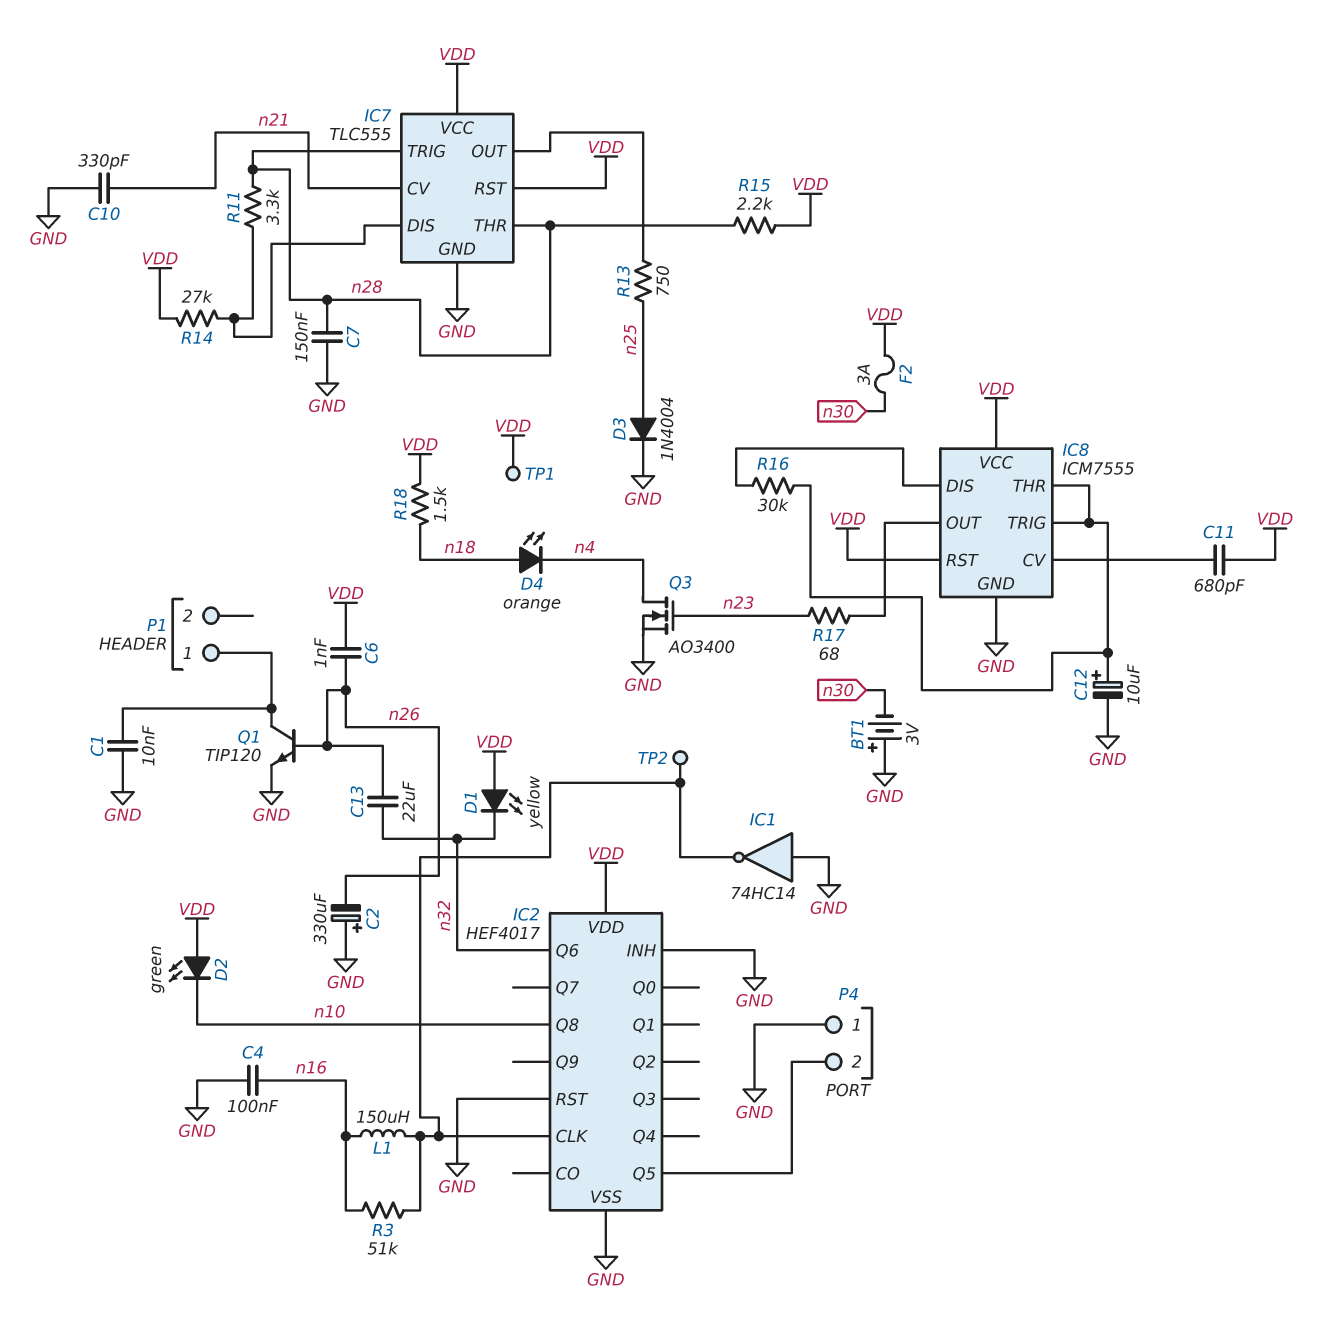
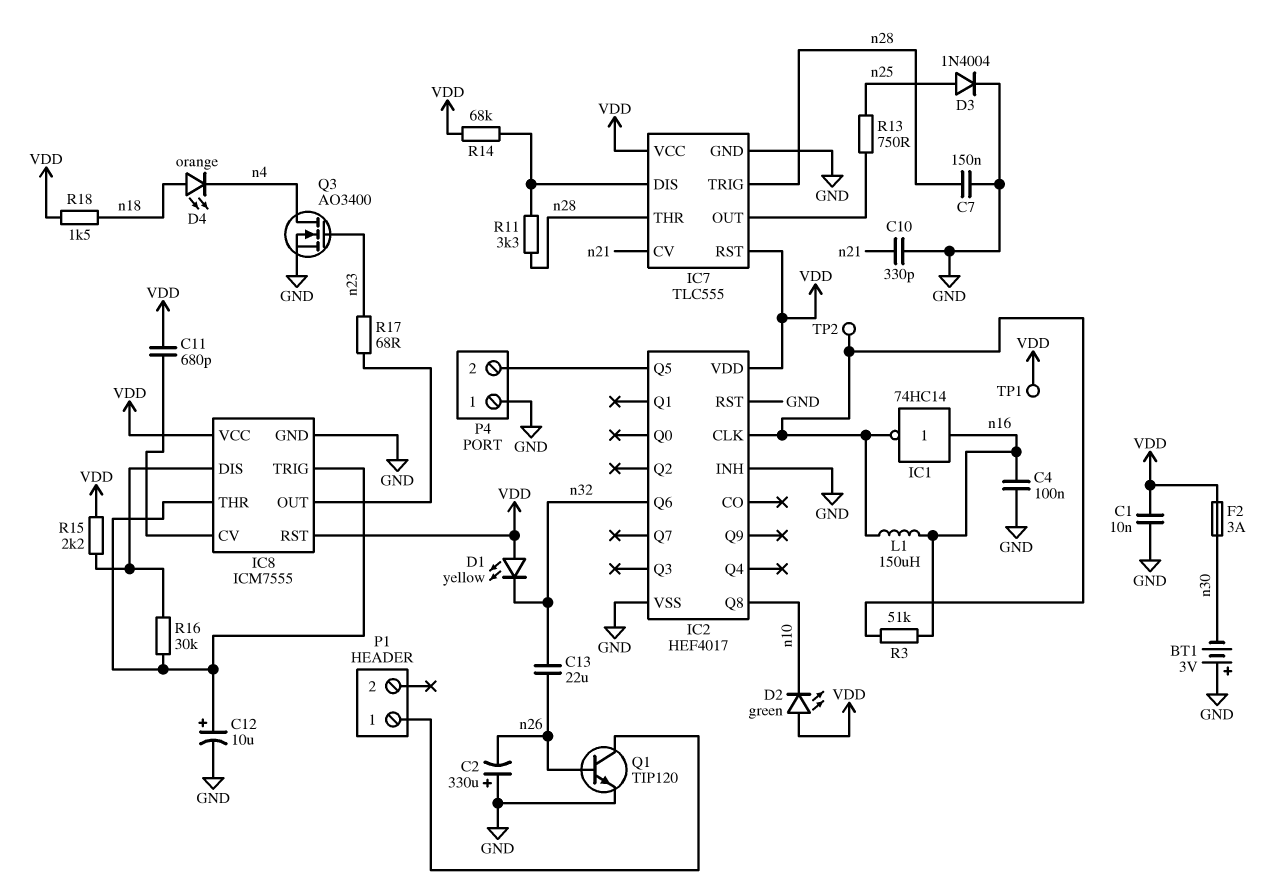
C1: 10nF (GND, P1/1) -> 10nF (GND, VDD)
C6: 1nF (VDD, n26) -> none
IC1: NOT 74HC14 (in GND, out IC2/CLK) -> NOT 74HC14 (in n16, out IC2/CLK)
R14: 27k (IC7/DIS, VDD) -> 68k (IC7/DIS, VDD)
R15: 2.2k (VDD, n28) -> 2.2k (IC8/DIS, VDD)

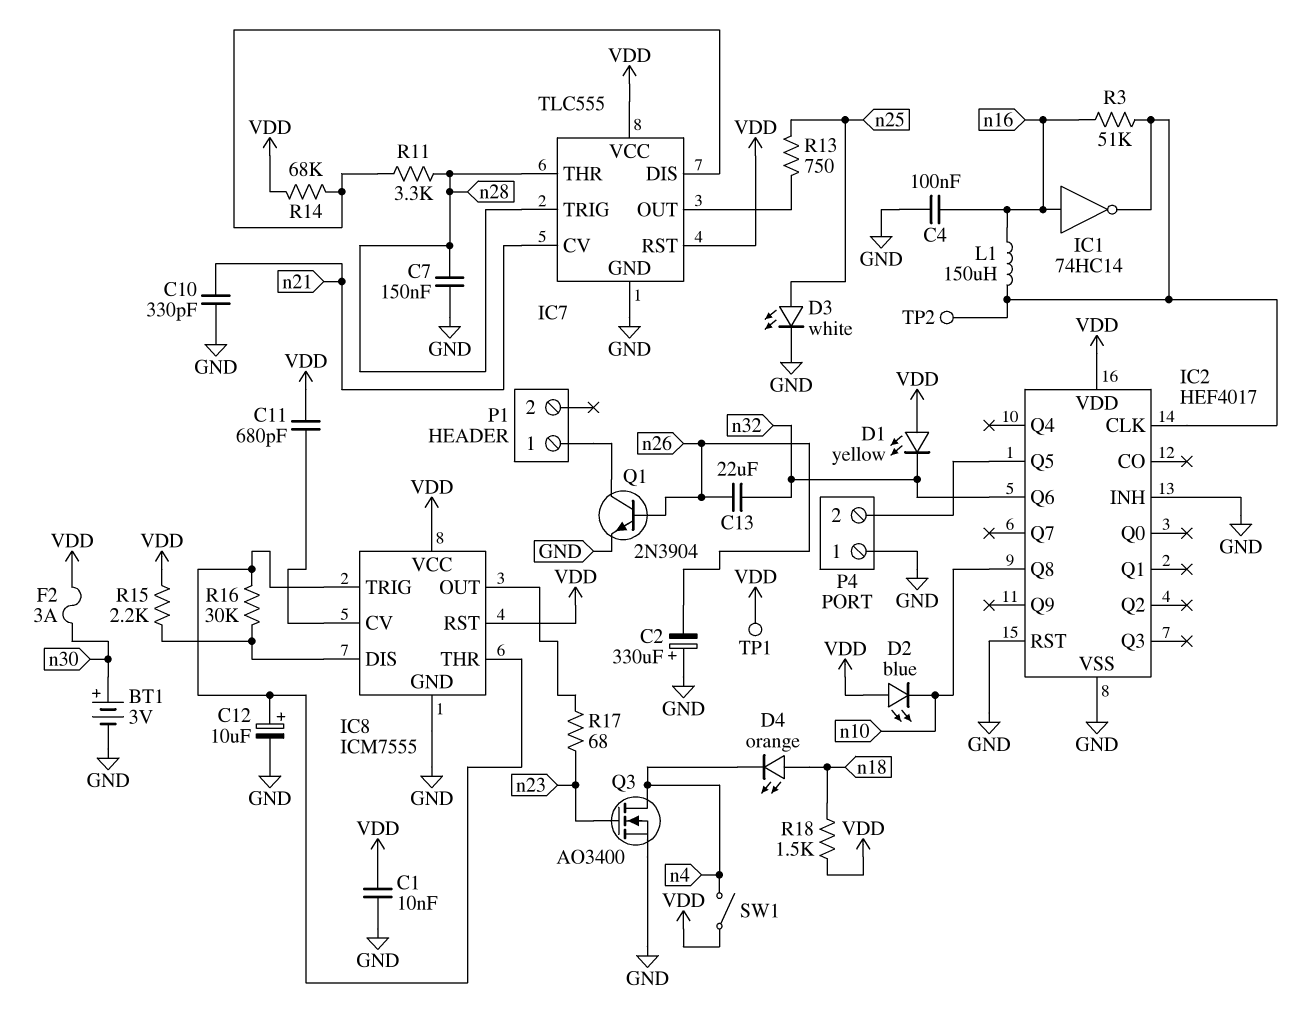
BT1: 3V (plus GND, minus n30) -> 3V (plus n30, minus GND)
D2: LED green (A VDD, K n10) -> LED blue (A VDD, K n10)
D3: diode 1N4004 (A n25, K GND) -> LED white (A n25, K GND)
Q1: NPN TIP120 (B n26, C P1/1, E GND) -> NPN 2N3904 (B n26, C P1/1, E GND)
SW1: none -> switch (VDD, n4)

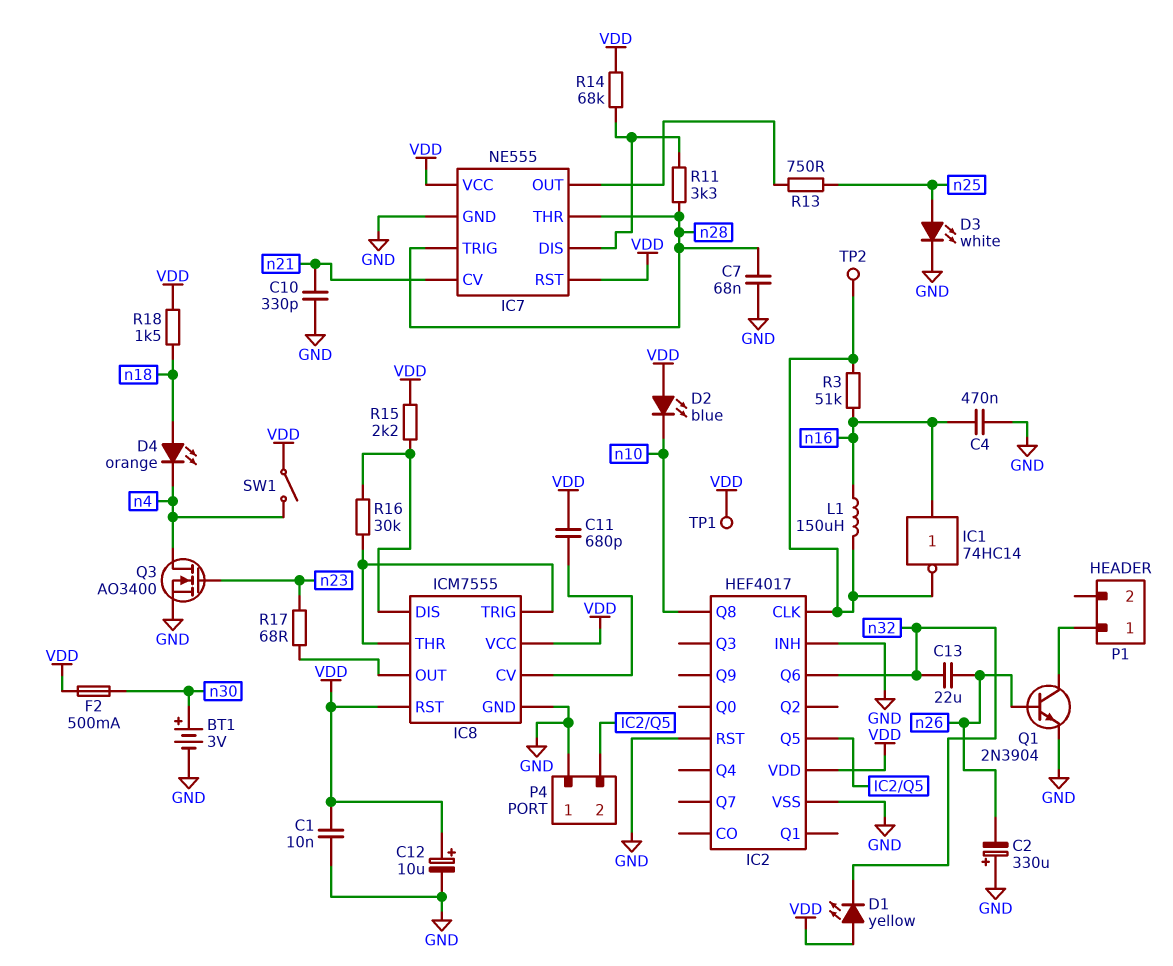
C4: 100nF (GND, n16) -> 470nF (GND, n16)
C7: 150nF (GND, n28) -> 68nF (GND, n28)
C12: 10uF (plus IC8/THR, minus GND) -> 10uF (plus VDD, minus GND)
F2: 3A (VDD, n30) -> 500mA (VDD, n30)
IC7: TLC555 -> NE555

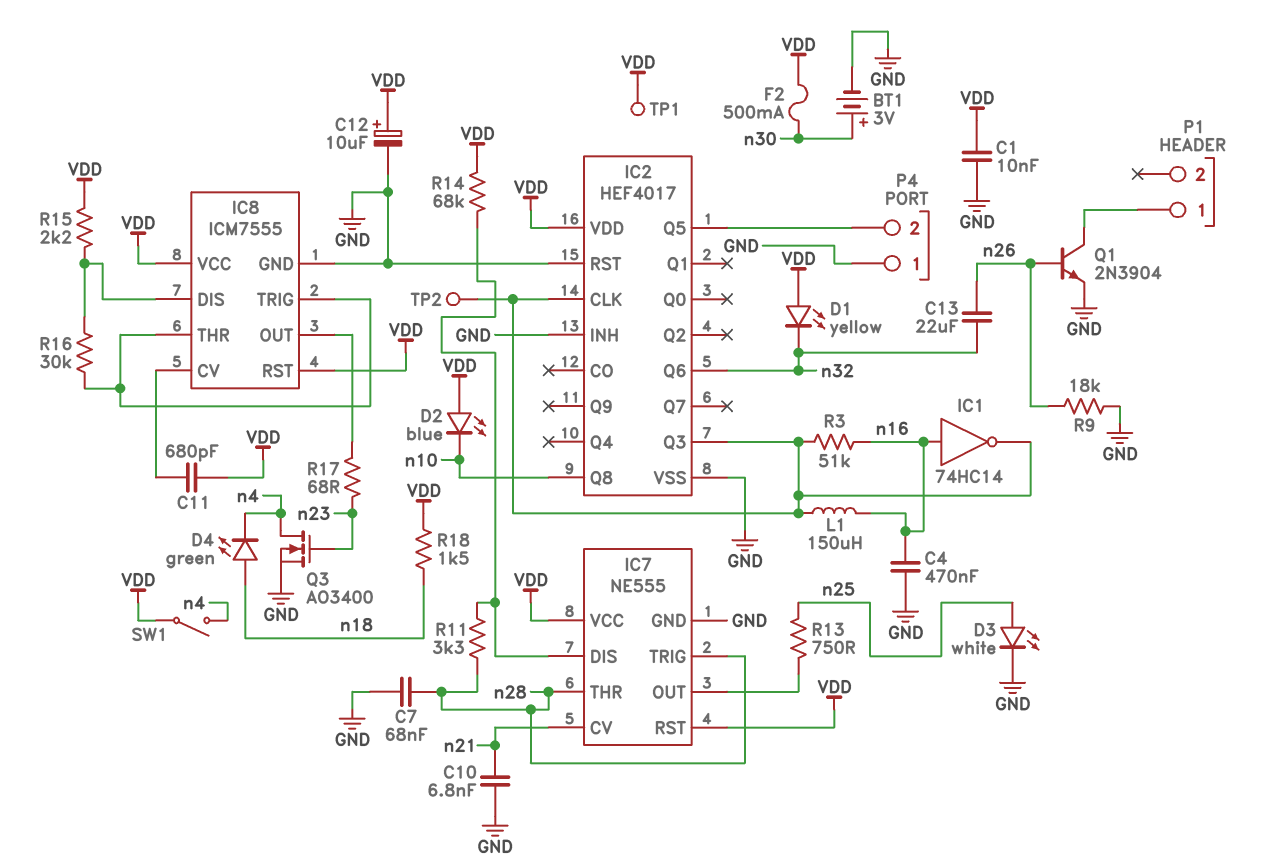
C2: 330uF (plus GND, minus n26) -> none
C10: 330pF (GND, n21) -> 6.8nF (GND, n21)
D4: LED orange (A n18, K n4) -> LED green (A n18, K n4)
IC2 pin Q3: none -> IC2/CLK
R9: none -> 18k (GND, n26)

